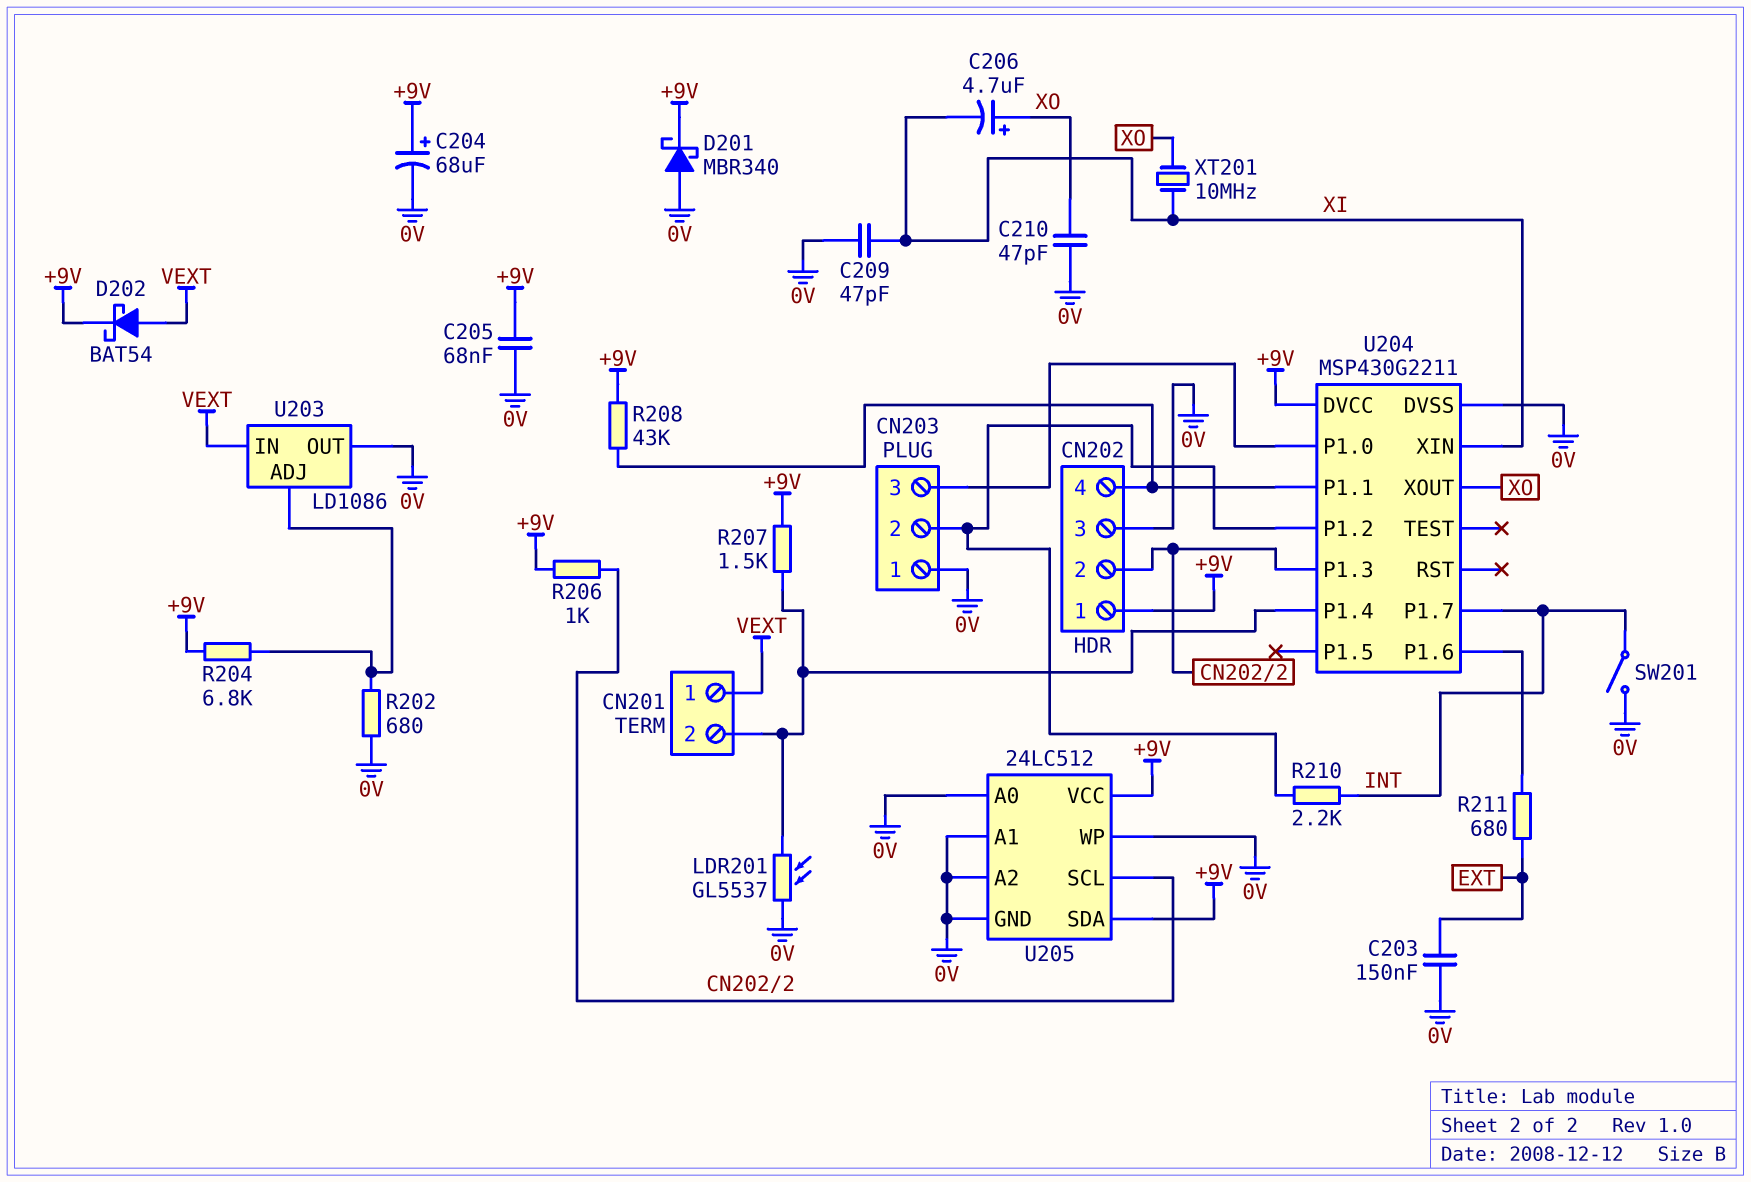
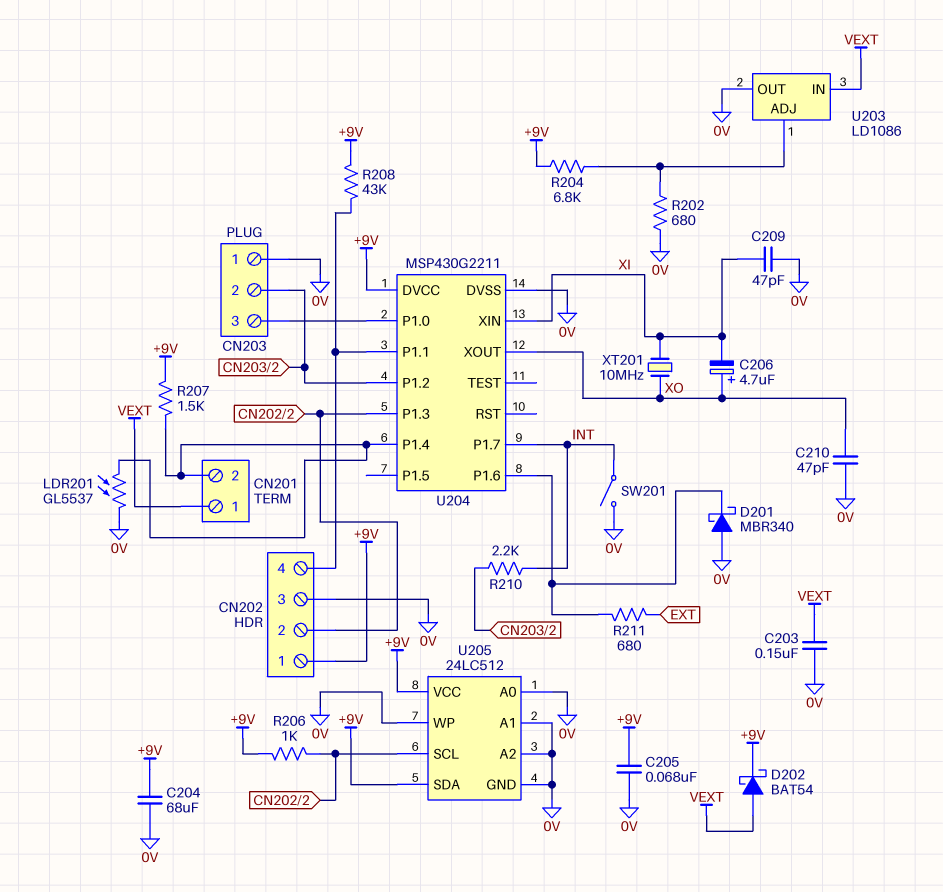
C203: 150nF (0V, EXT) -> 150nF (0V, VEXT)
C204: 68uF (plus +9V, minus 0V) -> 68uF (+9V, 0V)
D201: schottky MBR340 (A 0V, K +9V) -> schottky MBR340 (A 0V, K U204/P1.6)

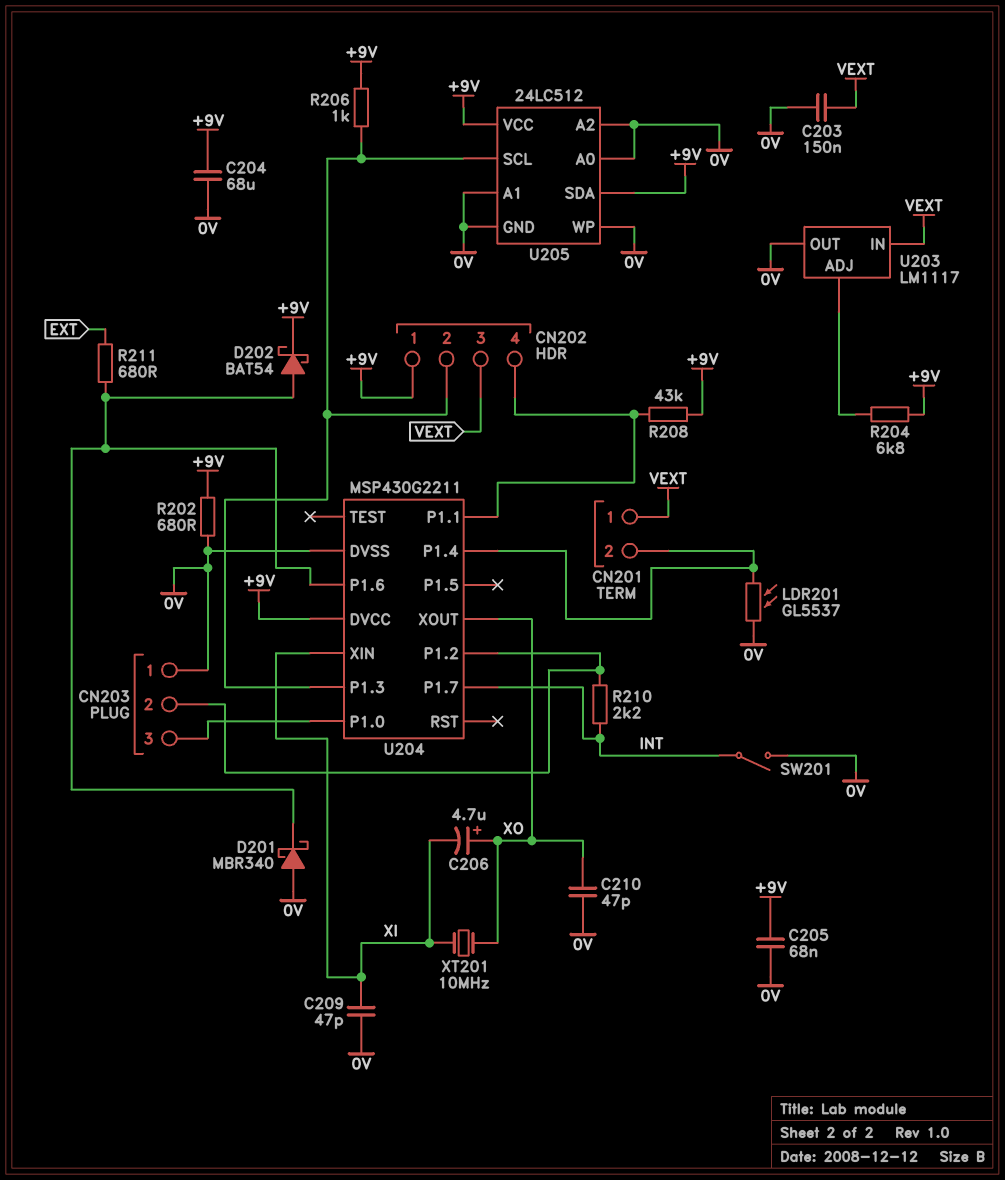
CN202 pin 3: 0V -> VEXT
D202: schottky BAT54 (A VEXT, K +9V) -> schottky BAT54 (A U204/P1.6, K +9V)
R202: 680 (0V, U203/ADJ) -> 680 (+9V, 0V)
R207: 1.5k (+9V, CN201/2) -> none
U203: LD1086 -> LM1117

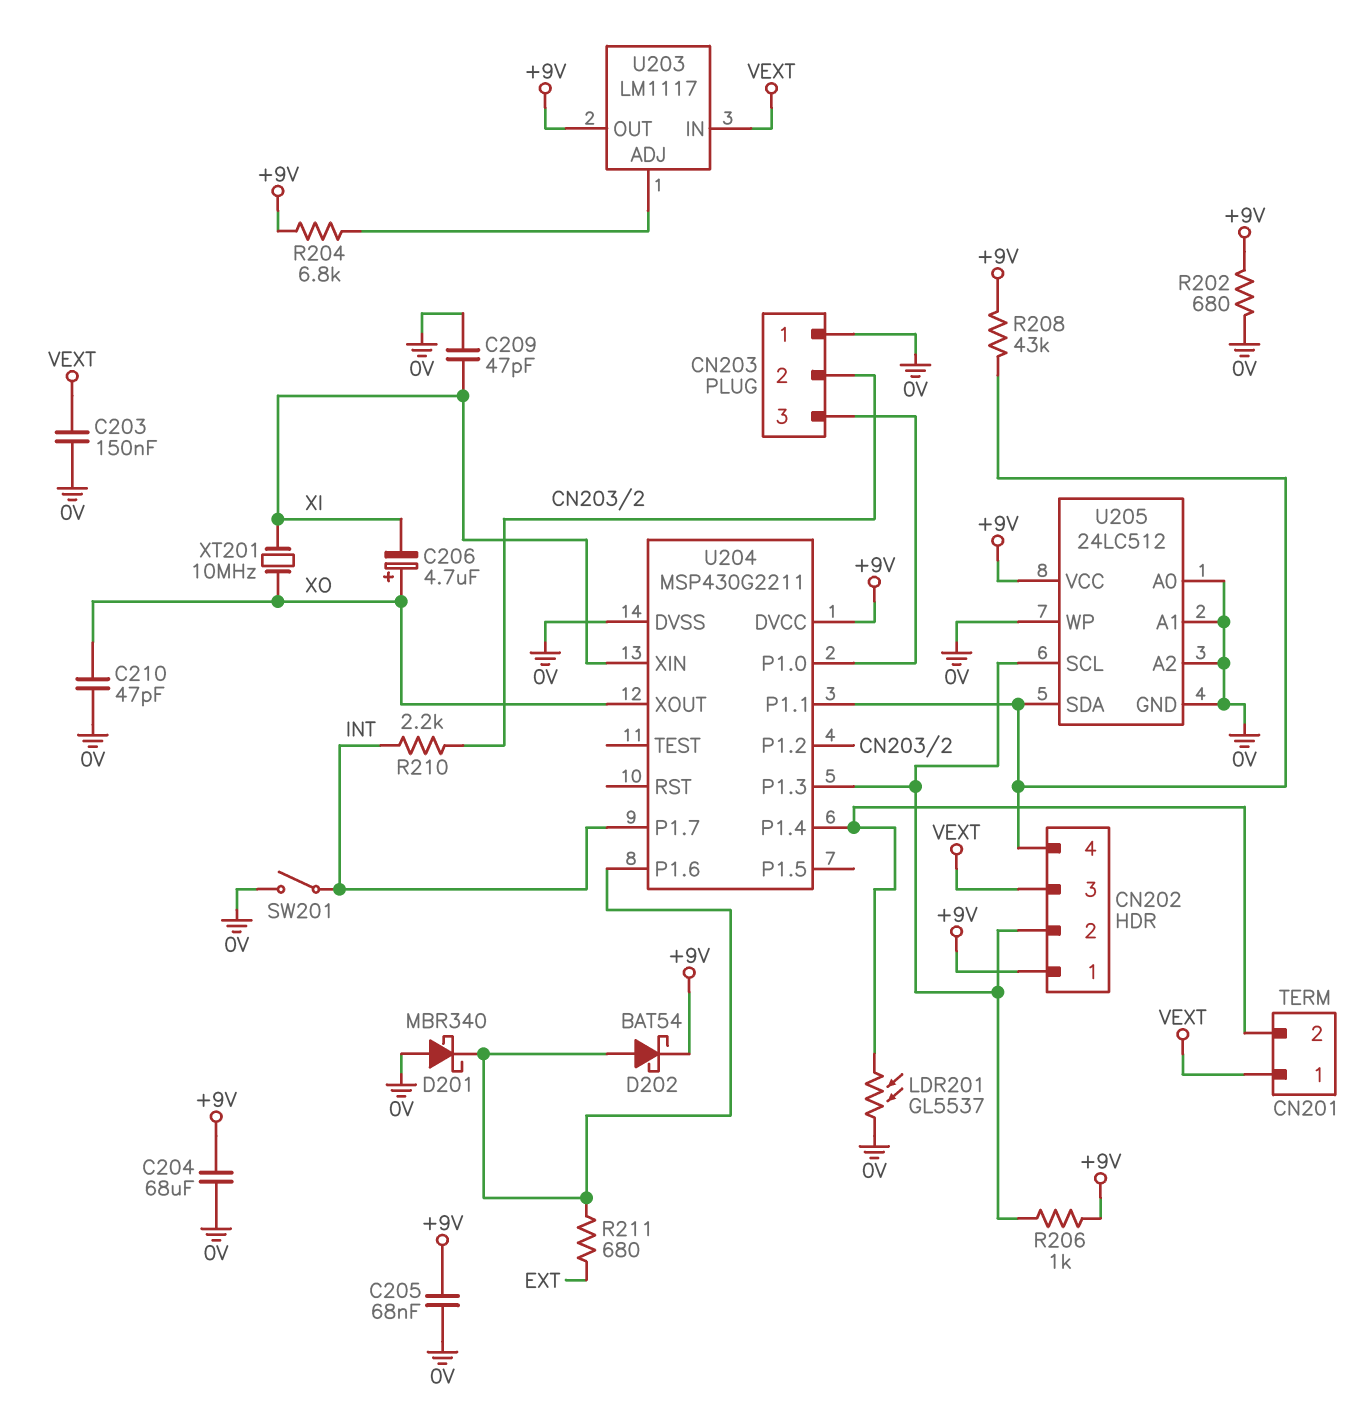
U203 pin OUT: 0V -> +9V
U205 pin SDA: +9V -> CN202/4

